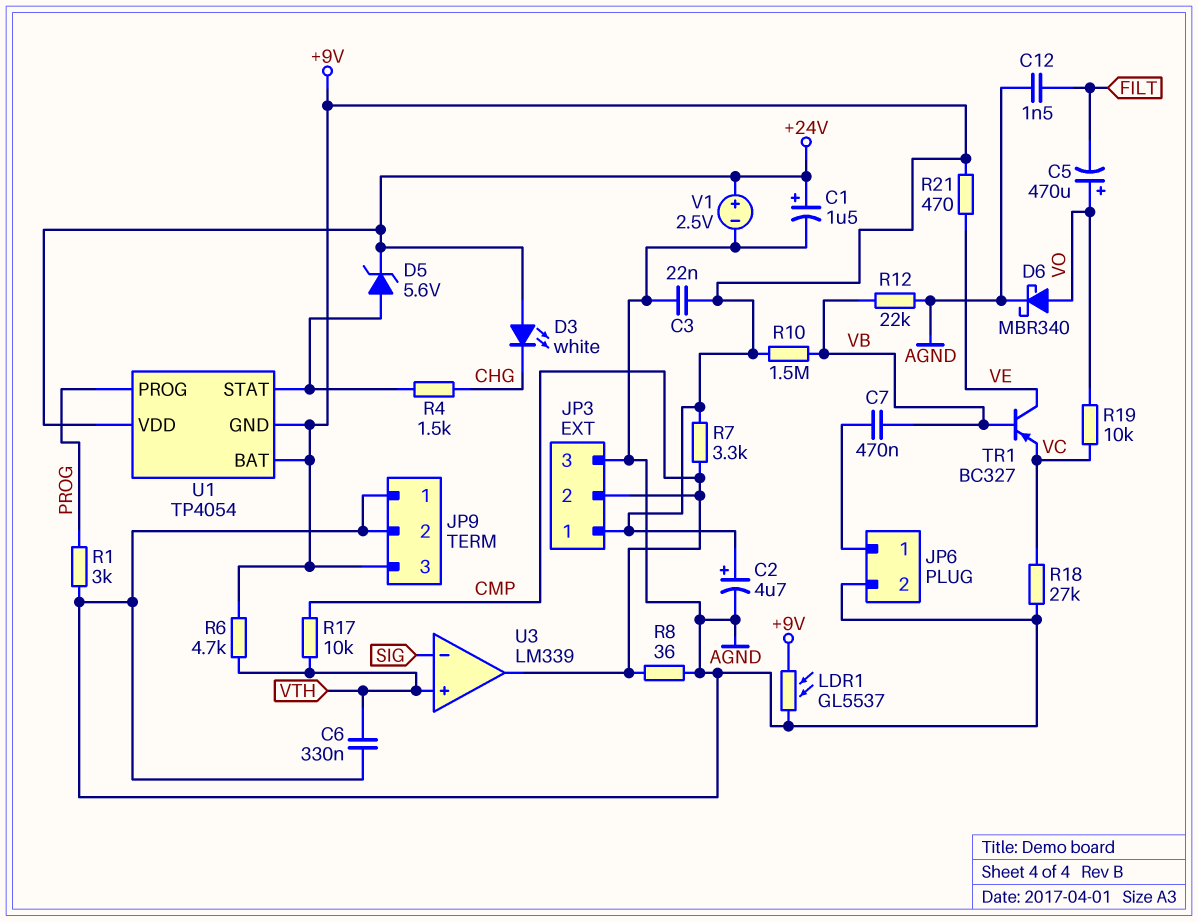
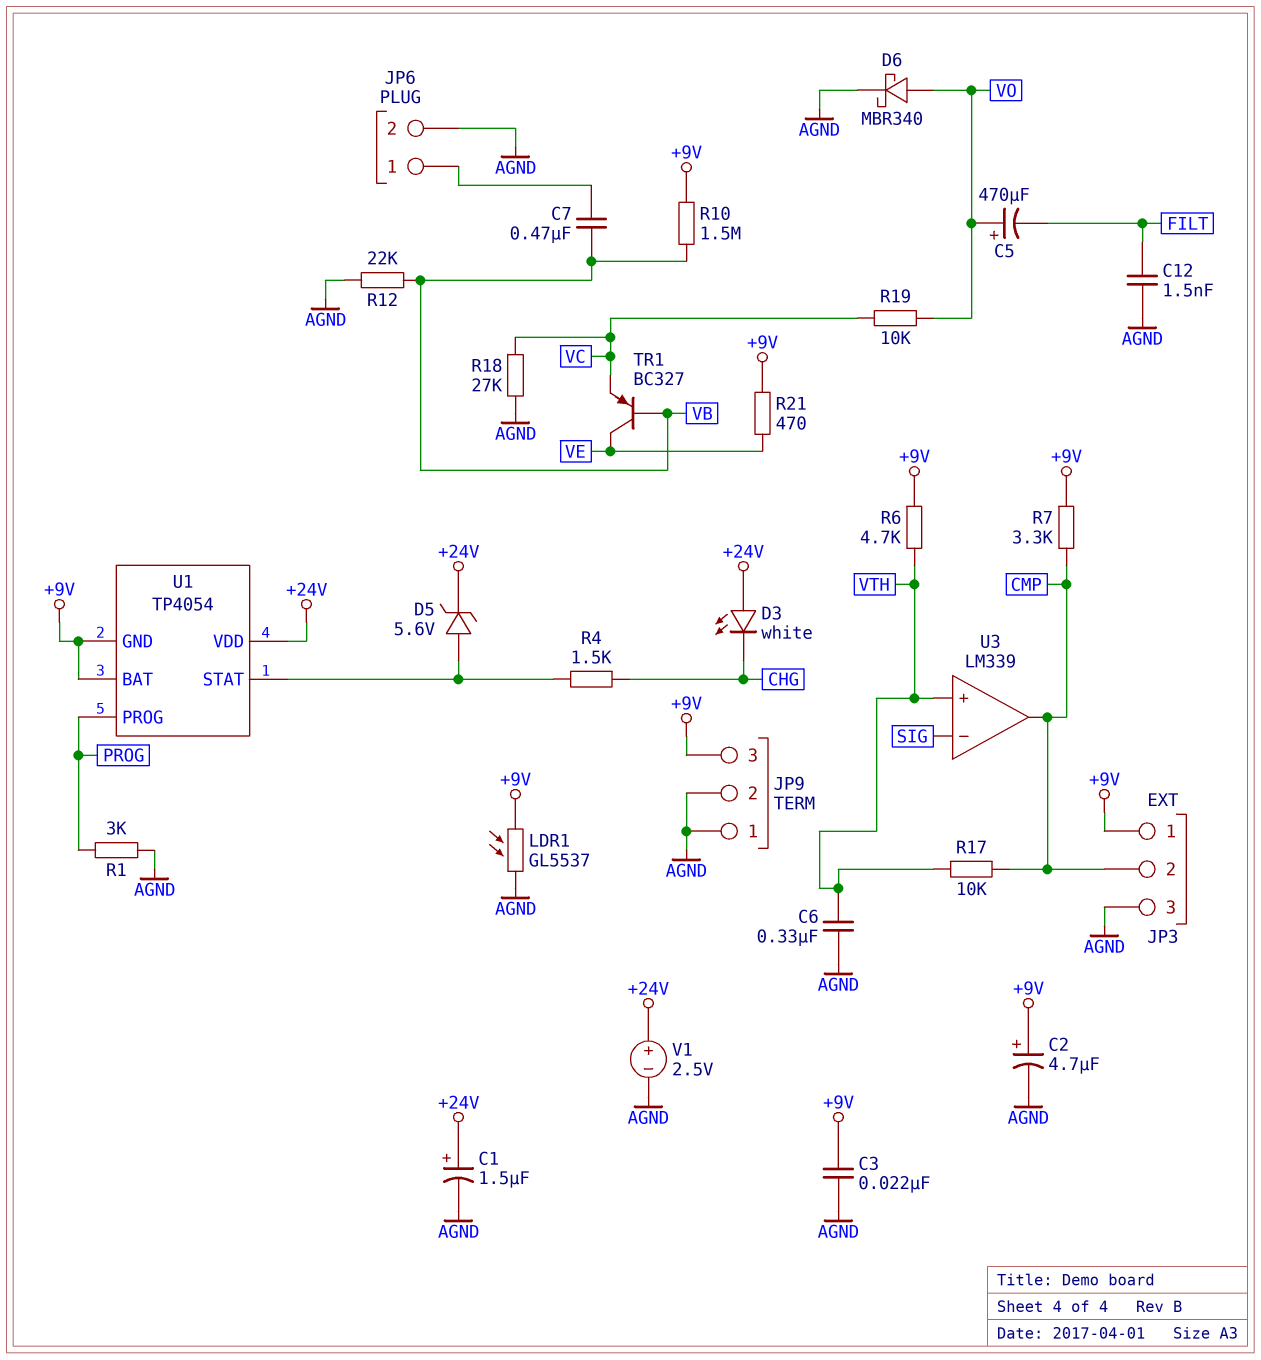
R8: 36 (AGND, CMP) -> none

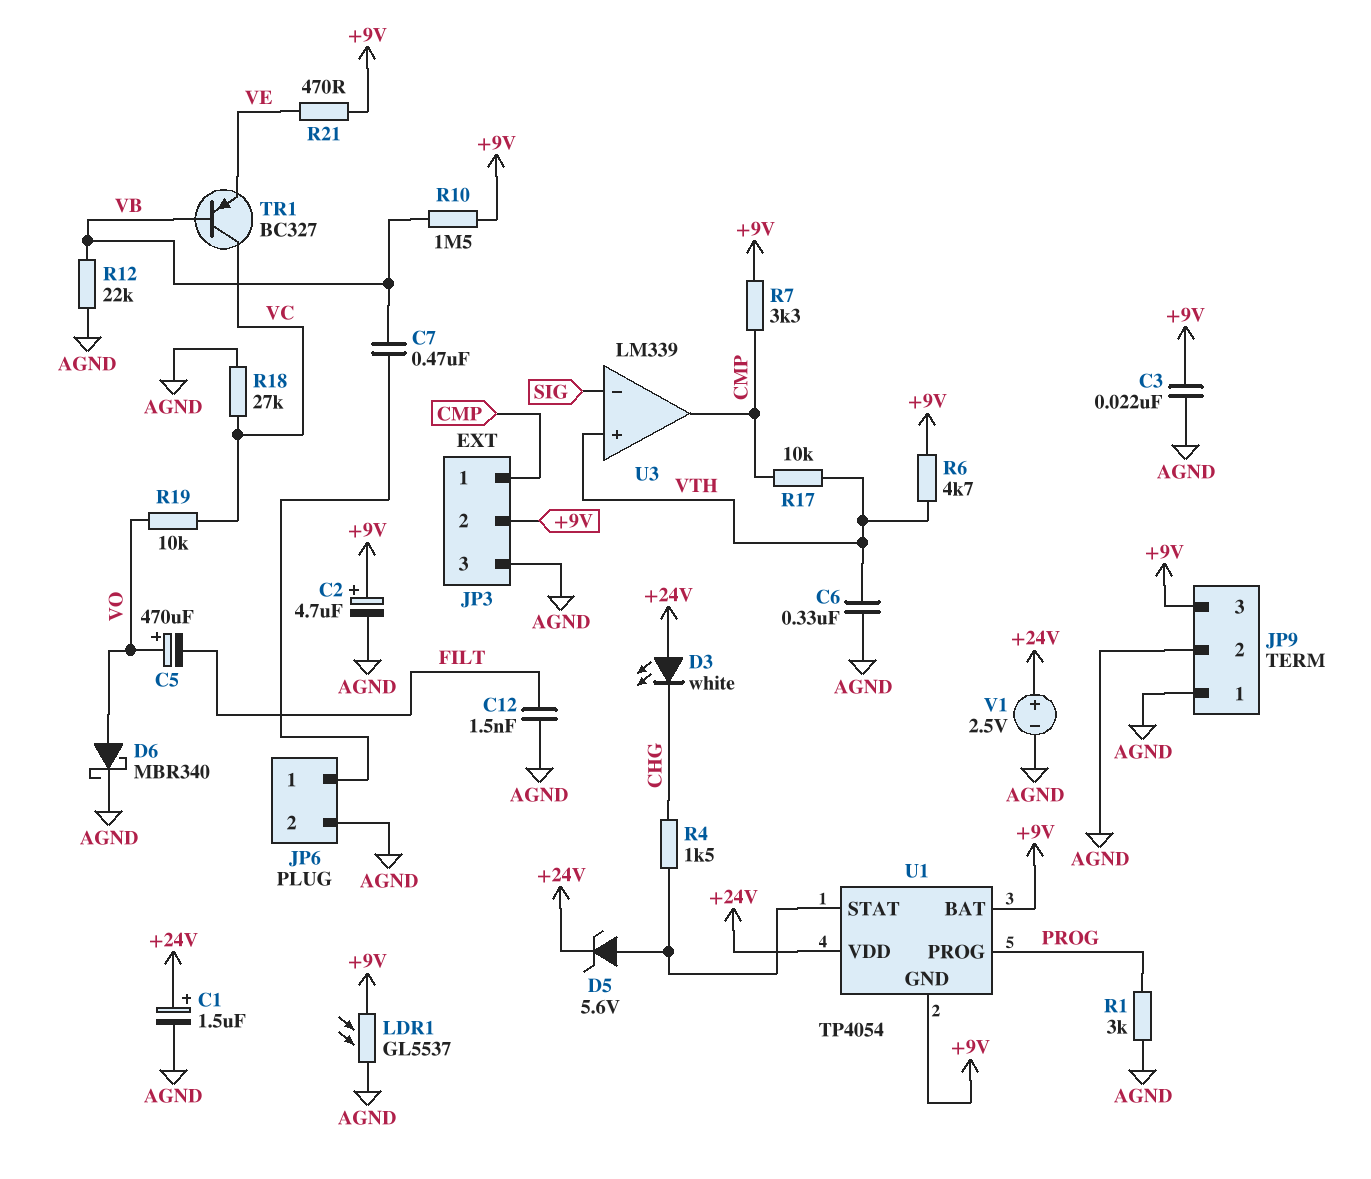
JP3 pin 1: +9V -> CMP
JP3 pin 2: CMP -> +9V
TR1: PNP BC327 (B VB, C VE, E VC) -> PNP BC327 (B VB, C VC, E VE)

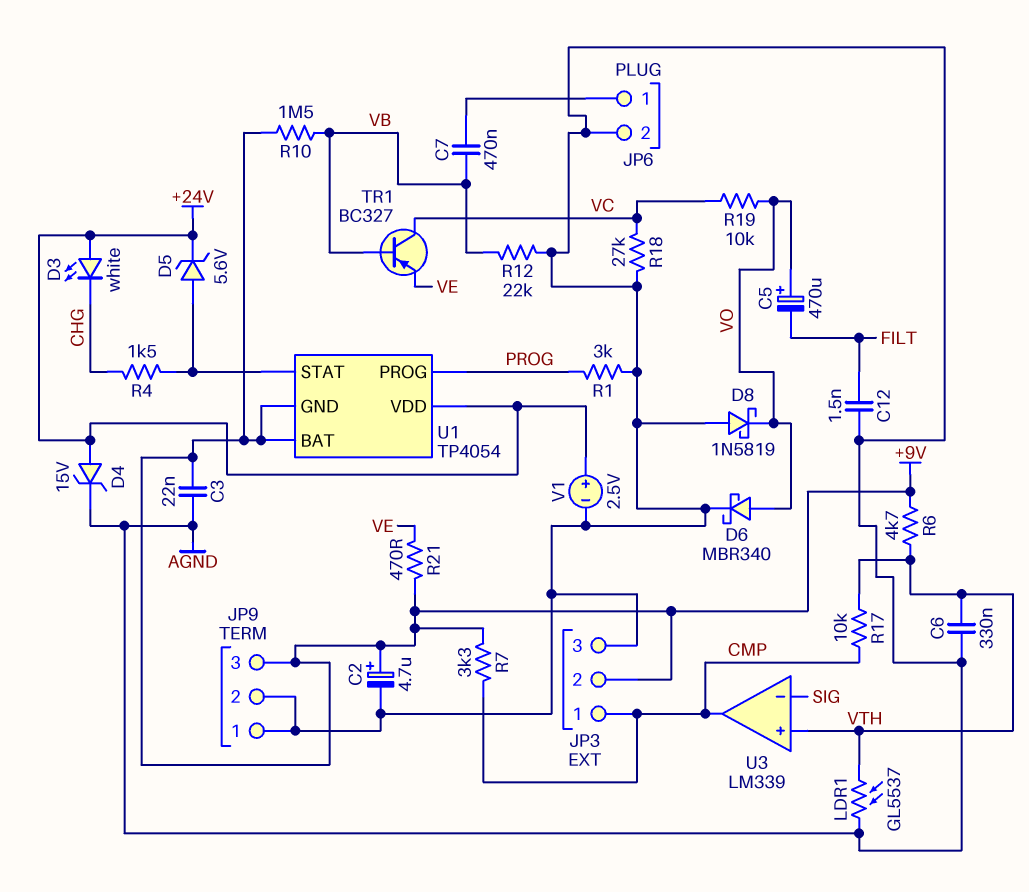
C1: 1.5uF (plus +24V, minus AGND) -> none
D4: none -> zener 15V (A +24V, K AGND)
D8: none -> schottky 1N5819 (A AGND, K VO)
LDR1: GL5537 (+9V, AGND) -> GL5537 (AGND, VTH)

